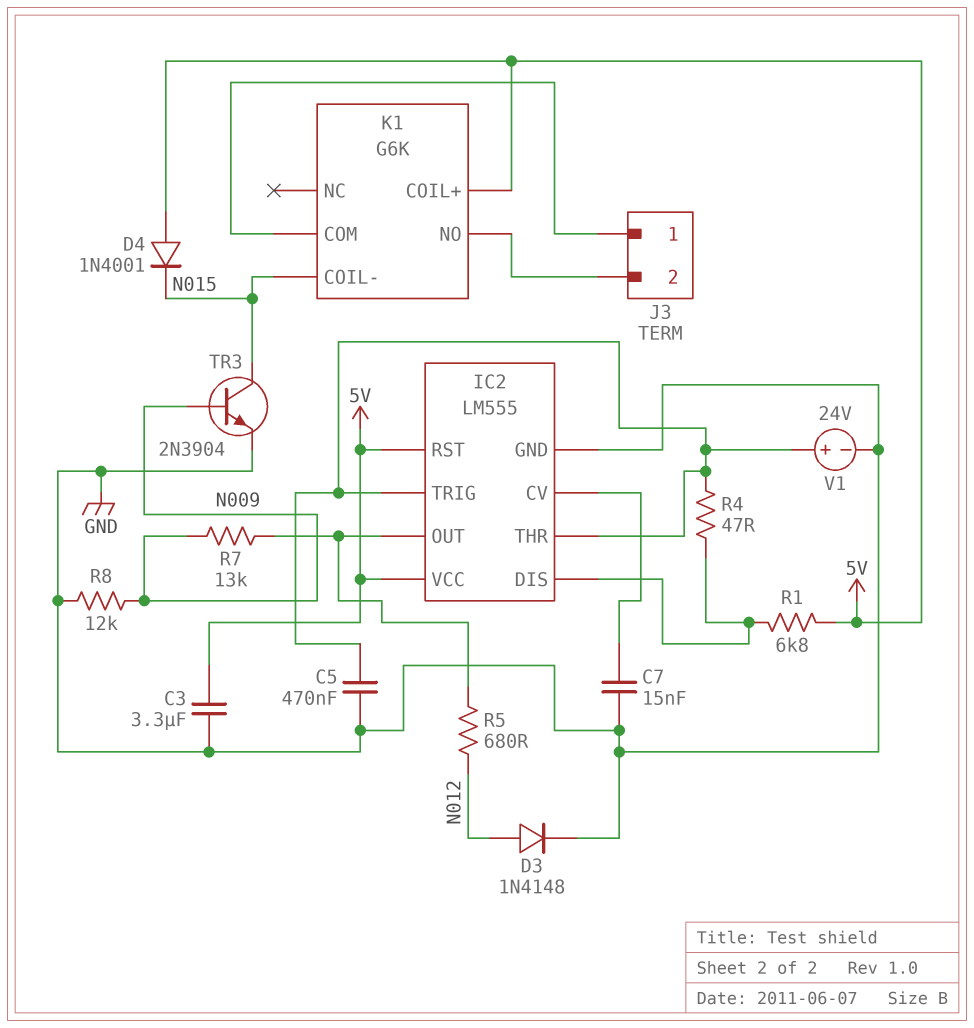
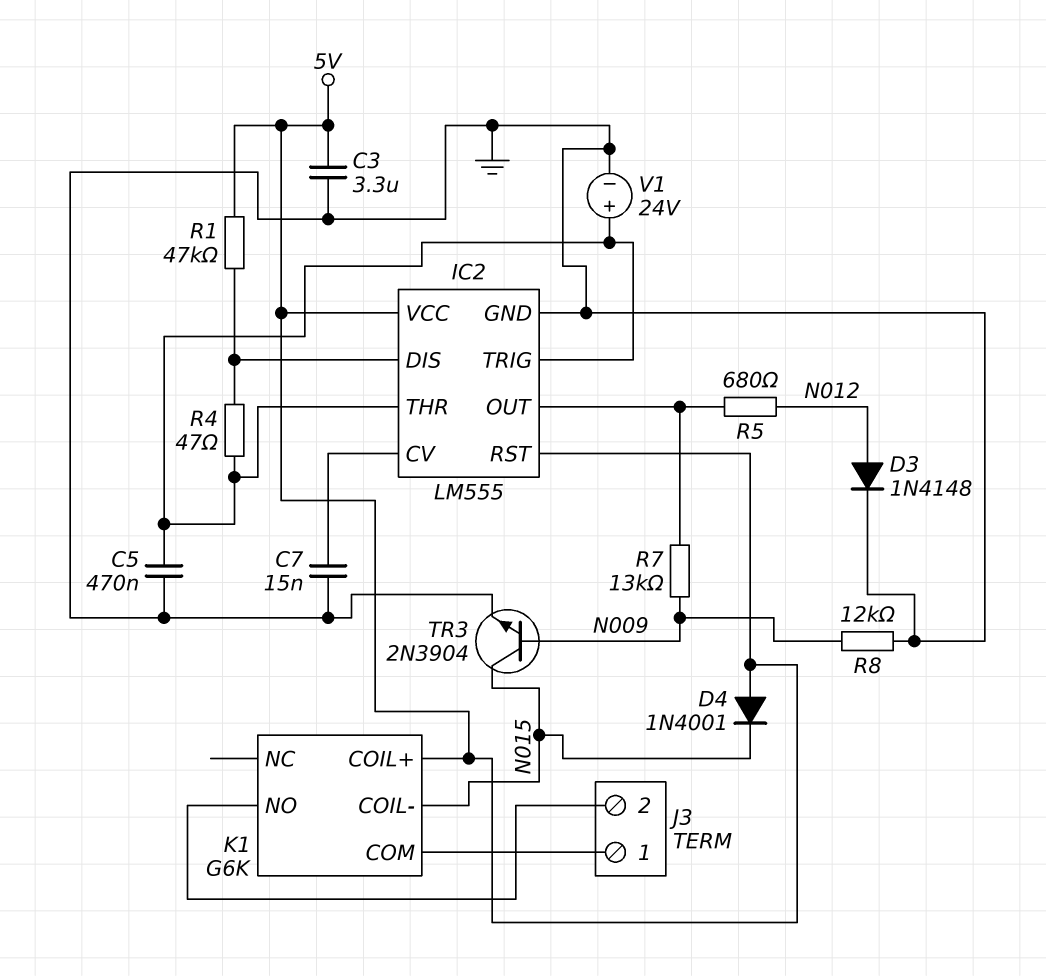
R1: 6.8k (5V, IC2/DIS) -> 47k (5V, IC2/DIS)

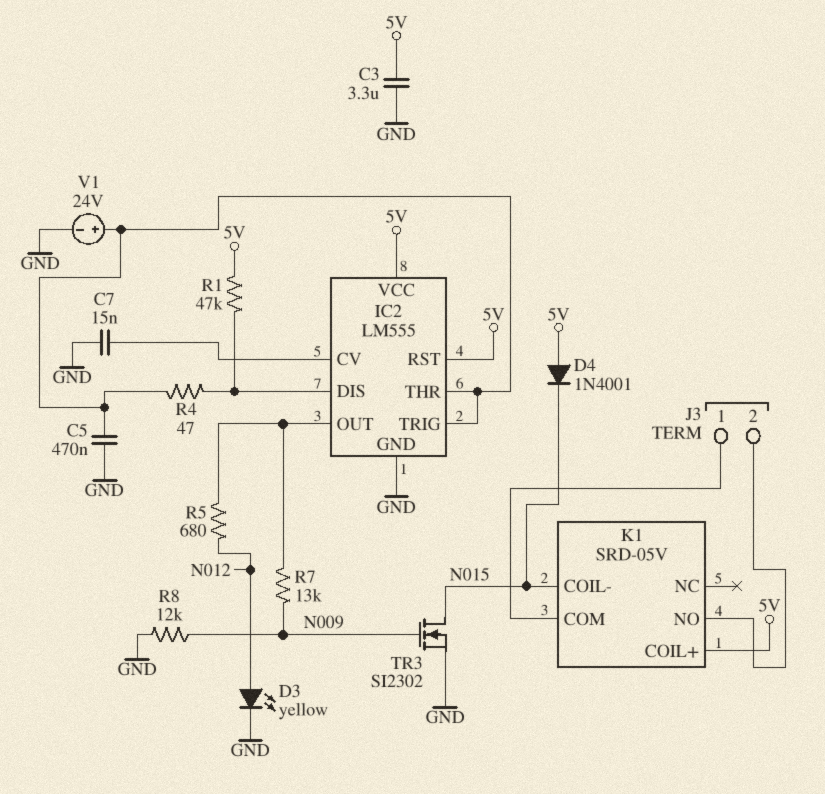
D3: diode 1N4148 (A N012, K GND) -> LED yellow (A N012, K GND)
K1: G6K -> SRD-05V
TR3: NPN 2N3904 (B N009, C N015, E GND) -> NMOS SI2302 (G N009, D N015, S GND)

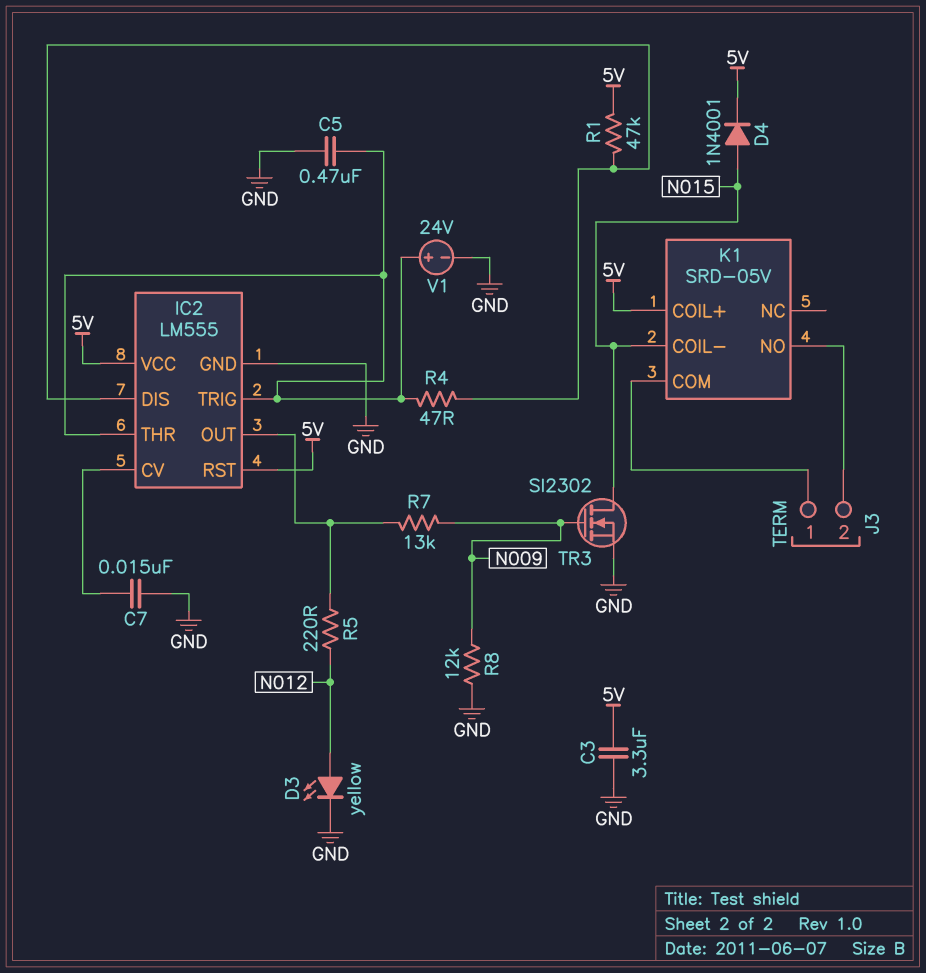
D4: diode 1N4001 (A 5V, K N015) -> diode 1N4001 (A N015, K 5V)
R5: 680 (IC2/OUT, N012) -> 220 (IC2/OUT, N012)

